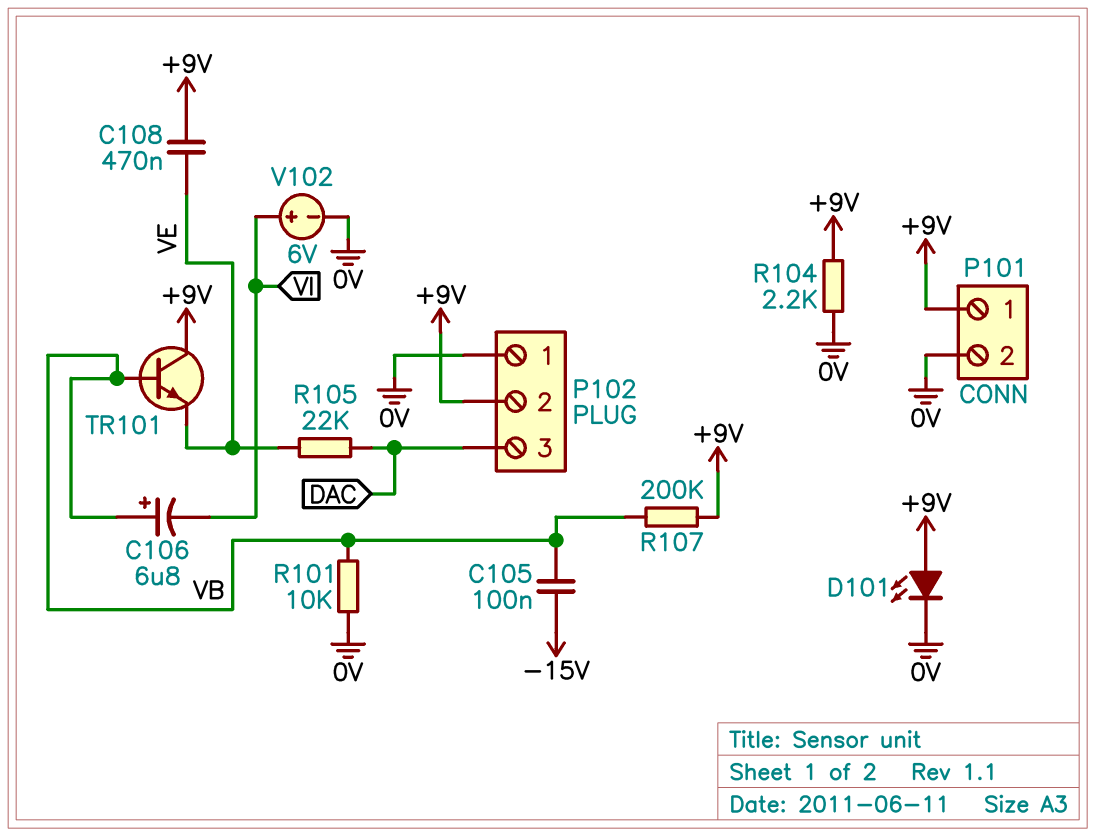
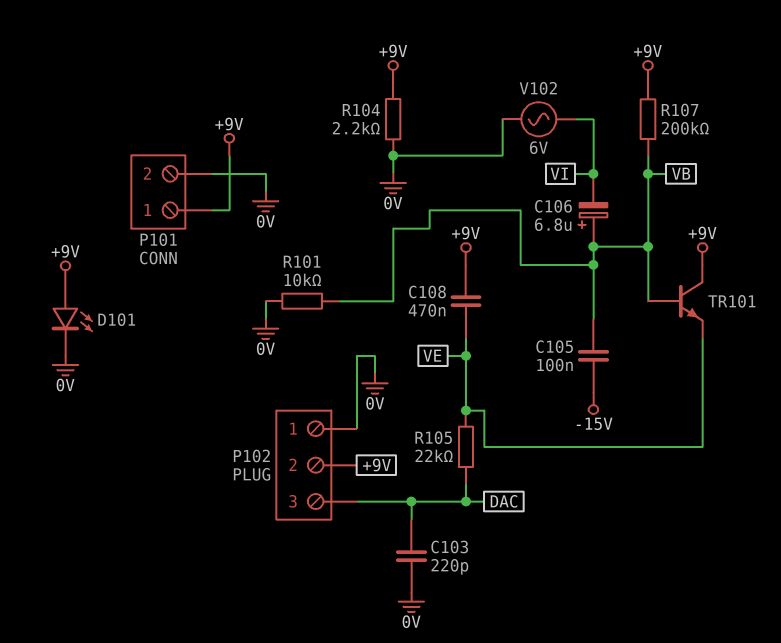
C103: none -> 220pF (0V, DAC)
V102: 6V (plus VI, minus 0V) -> AC 6V (0V, VI)

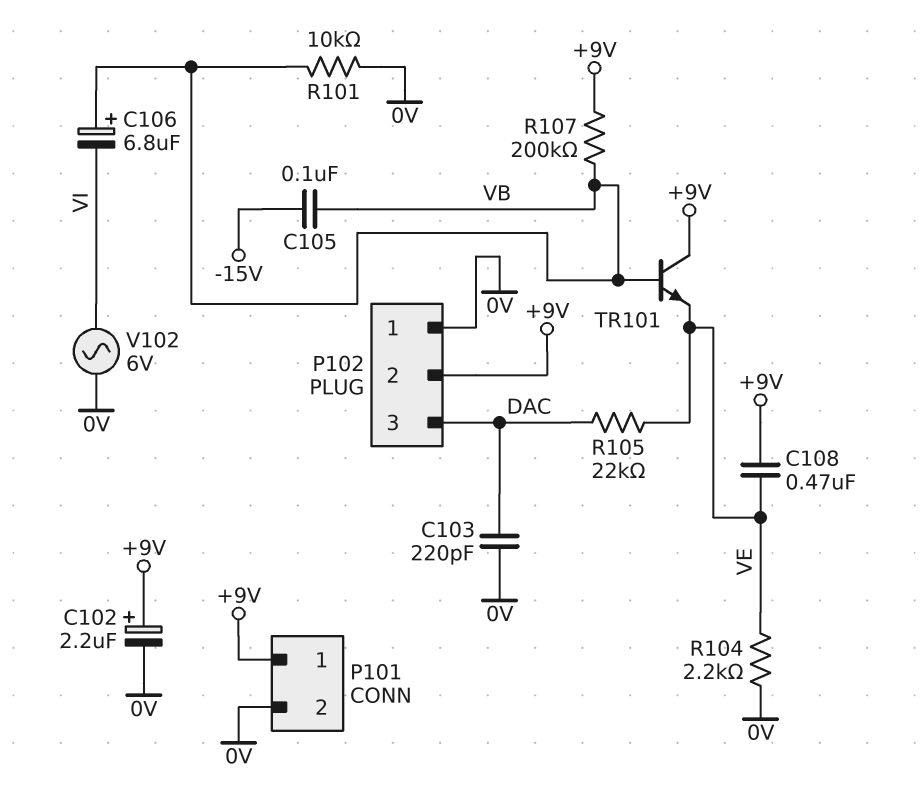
C102: none -> 2.2uF (plus +9V, minus 0V)
D101: LED (A +9V, K 0V) -> none
R104: 2.2k (+9V, 0V) -> 2.2k (0V, VE)

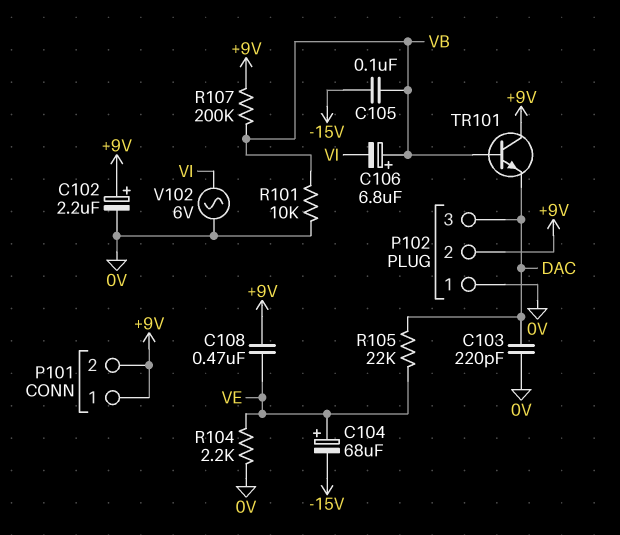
C104: none -> 68uF (plus VE, minus -15V)
P101 pin 2: 0V -> +9V
TR101: NPN (B VB, C +9V, E VE) -> NPN (B VB, C +9V, E DAC)

